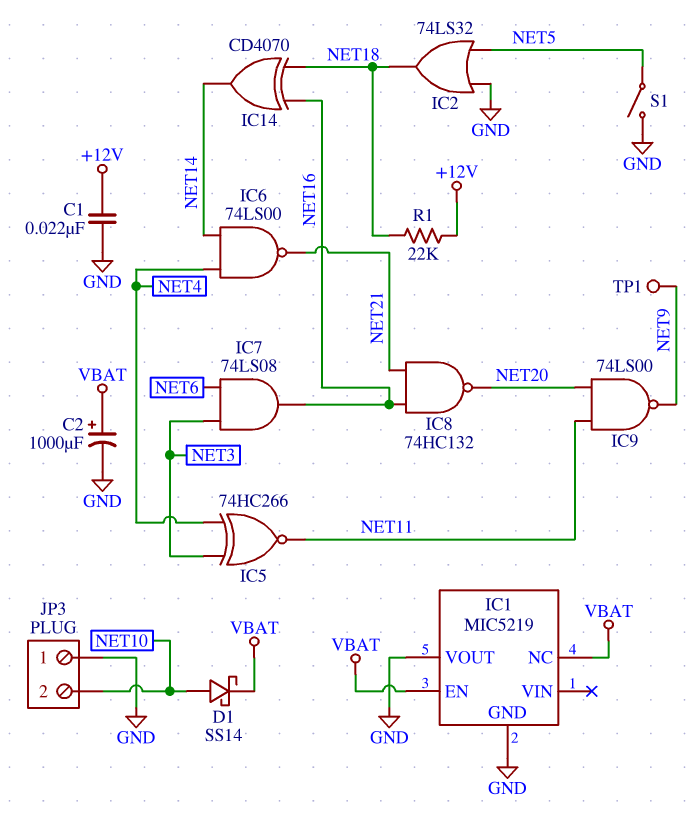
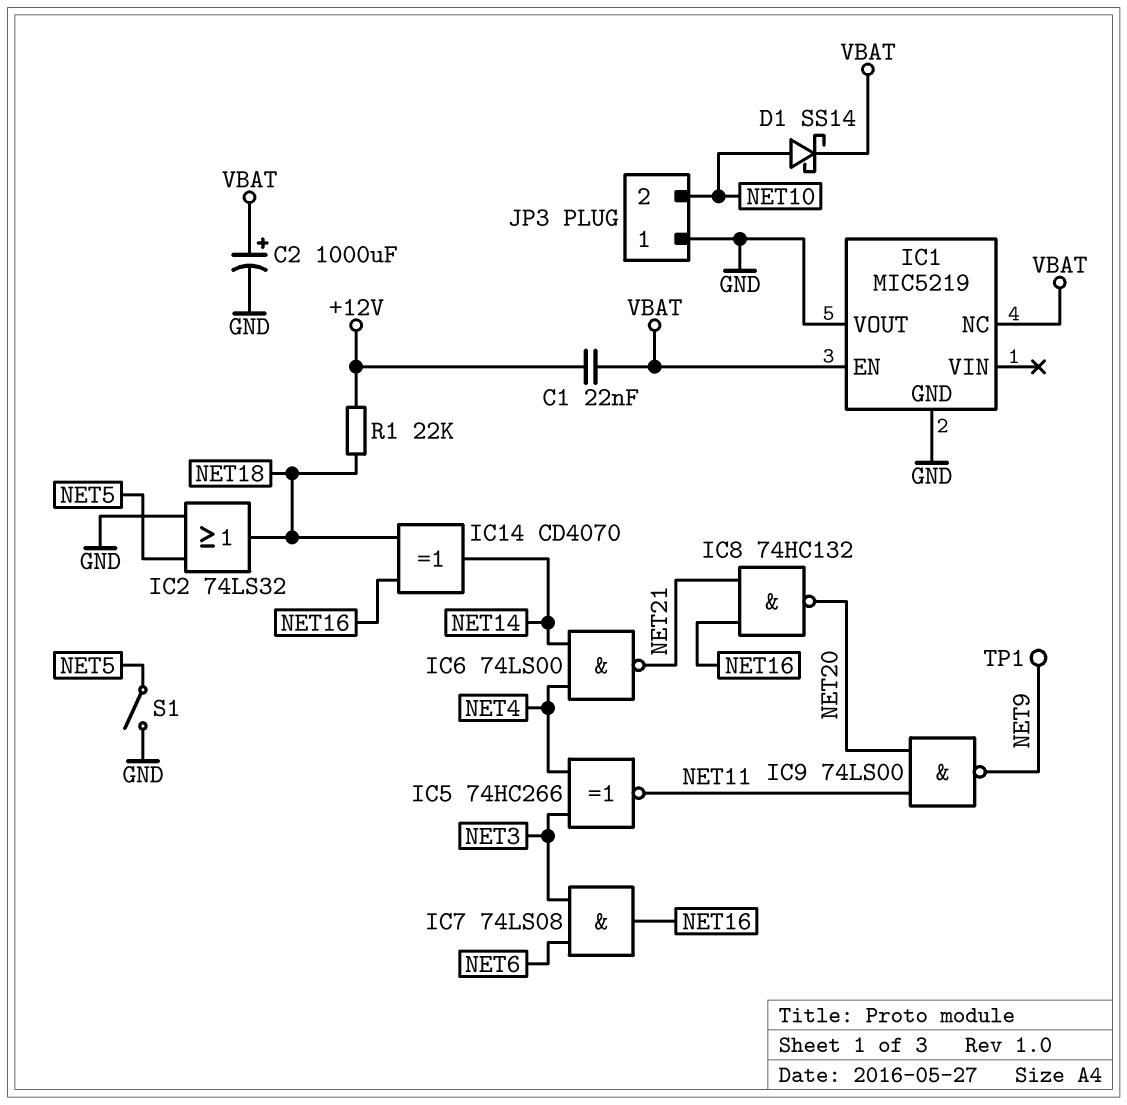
C1: 22nF (+12V, GND) -> 22nF (+12V, VBAT)

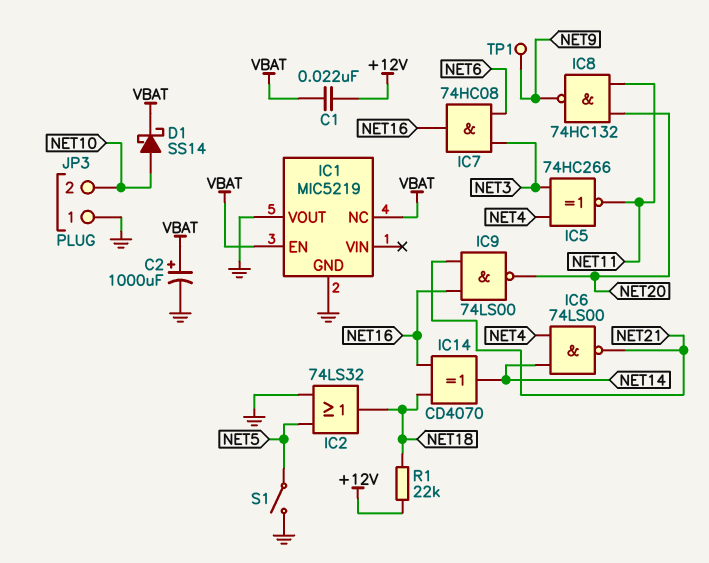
IC7: AND 74LS08 (in NET3, in NET6, out NET16) -> AND 74HC08 (in NET3, in NET6, out NET16)
IC8: NAND 74HC132 (in NET16, in NET21, out NET20) -> NAND 74HC132 (in NET11, in NET20, out NET9)
IC9: NAND 74LS00 (in NET11, in NET20, out NET9) -> NAND 74LS00 (in NET16, in NET21, out NET20)

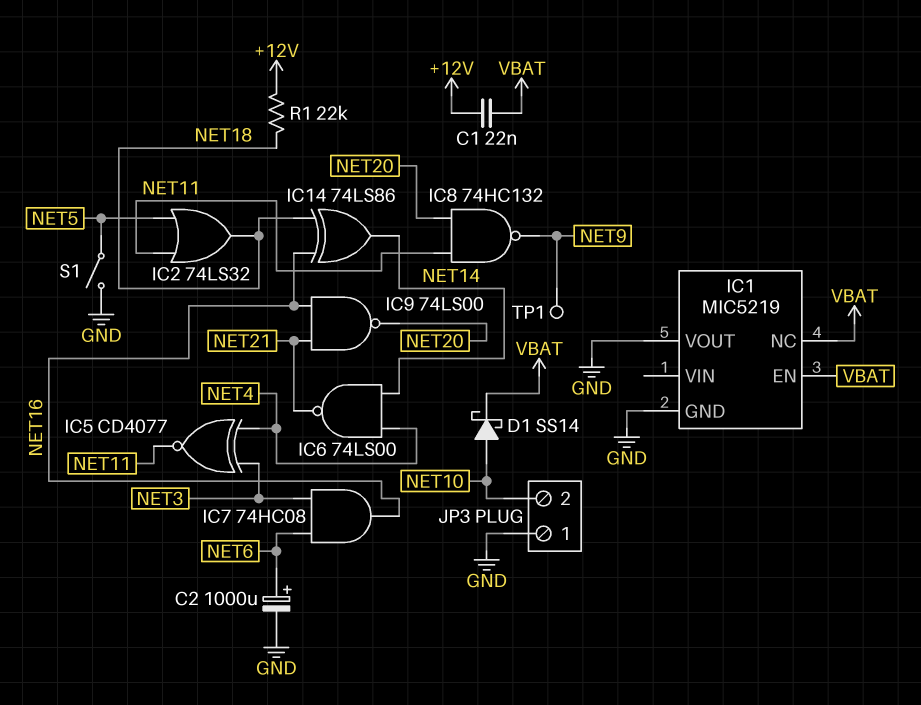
C2: 1000uF (plus VBAT, minus GND) -> 1000uF (plus NET6, minus GND)
IC2: OR 74LS32 (in GND, in NET5, out NET18) -> OR 74LS32 (in NET5, in NET11, out NET18)
IC5: XNOR 74HC266 (in NET3, in NET4, out NET11) -> XNOR CD4077 (in NET3, in NET4, out NET11)
IC14: XOR CD4070 (in NET16, in NET18, out NET14) -> XOR 74LS86 (in NET16, in NET18, out NET14)

